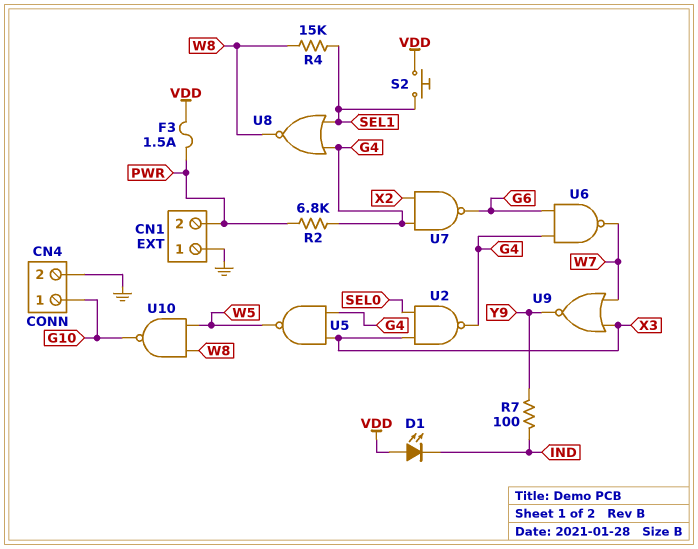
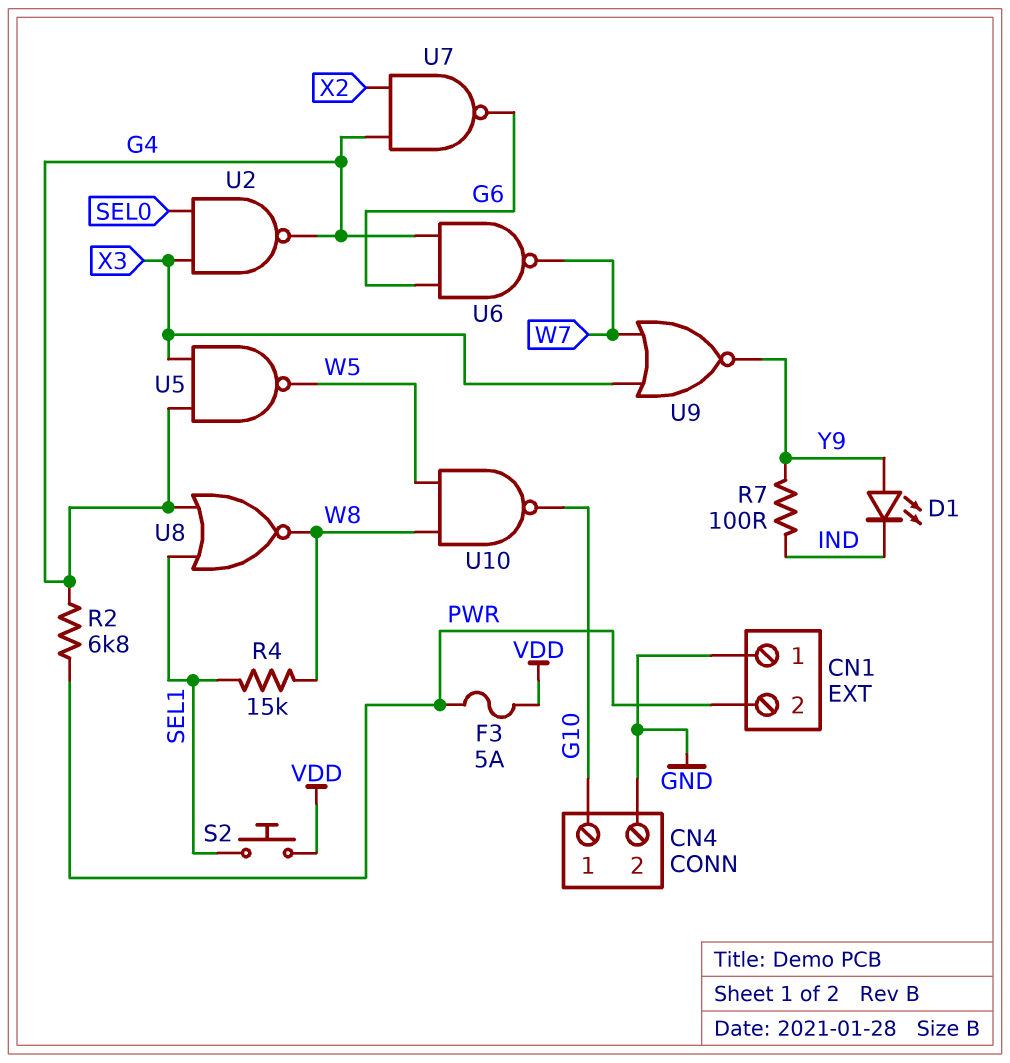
D1: LED (A VDD, K IND) -> LED (A Y9, K IND)
F3: 1.5A (PWR, VDD) -> 5A (PWR, VDD)

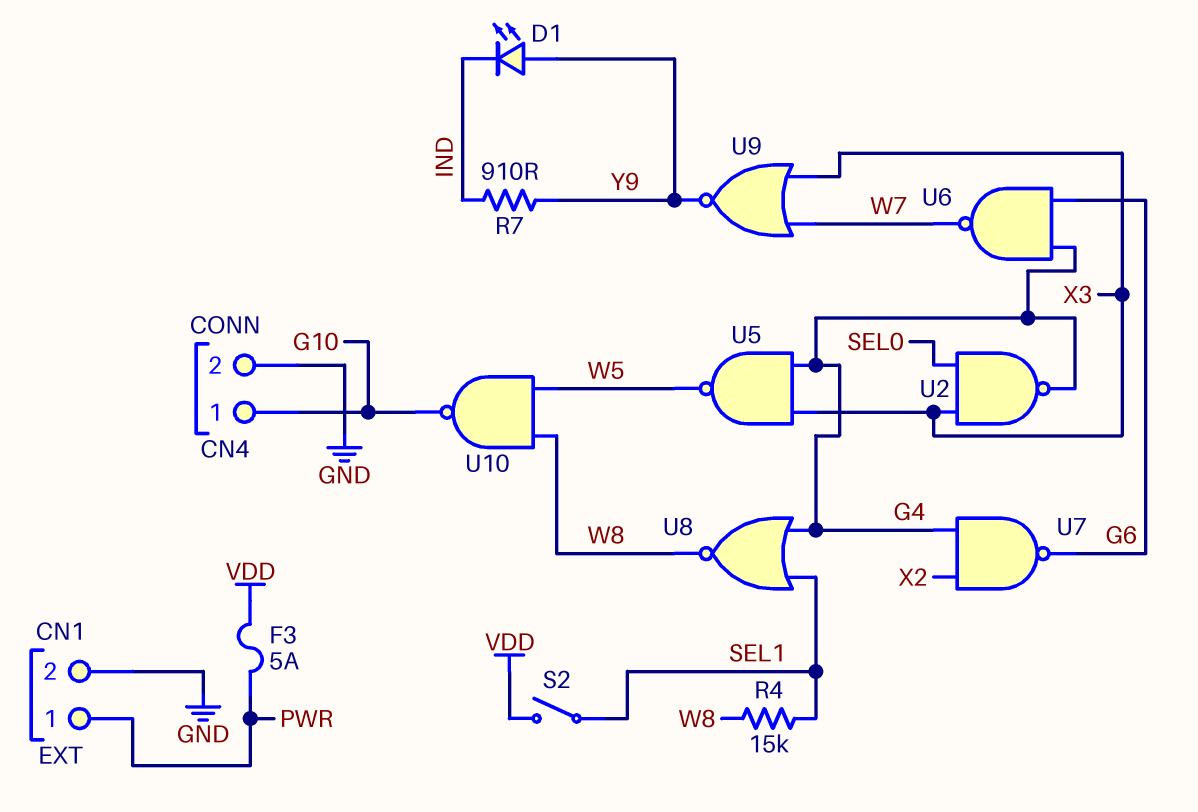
CN1 pin 1: GND -> PWR
CN1 pin 2: PWR -> GND
R2: 6.8k (G4, PWR) -> none
R7: 100 (IND, Y9) -> 910 (IND, Y9)
S2: button (SEL1, VDD) -> switch (SEL1, VDD)

